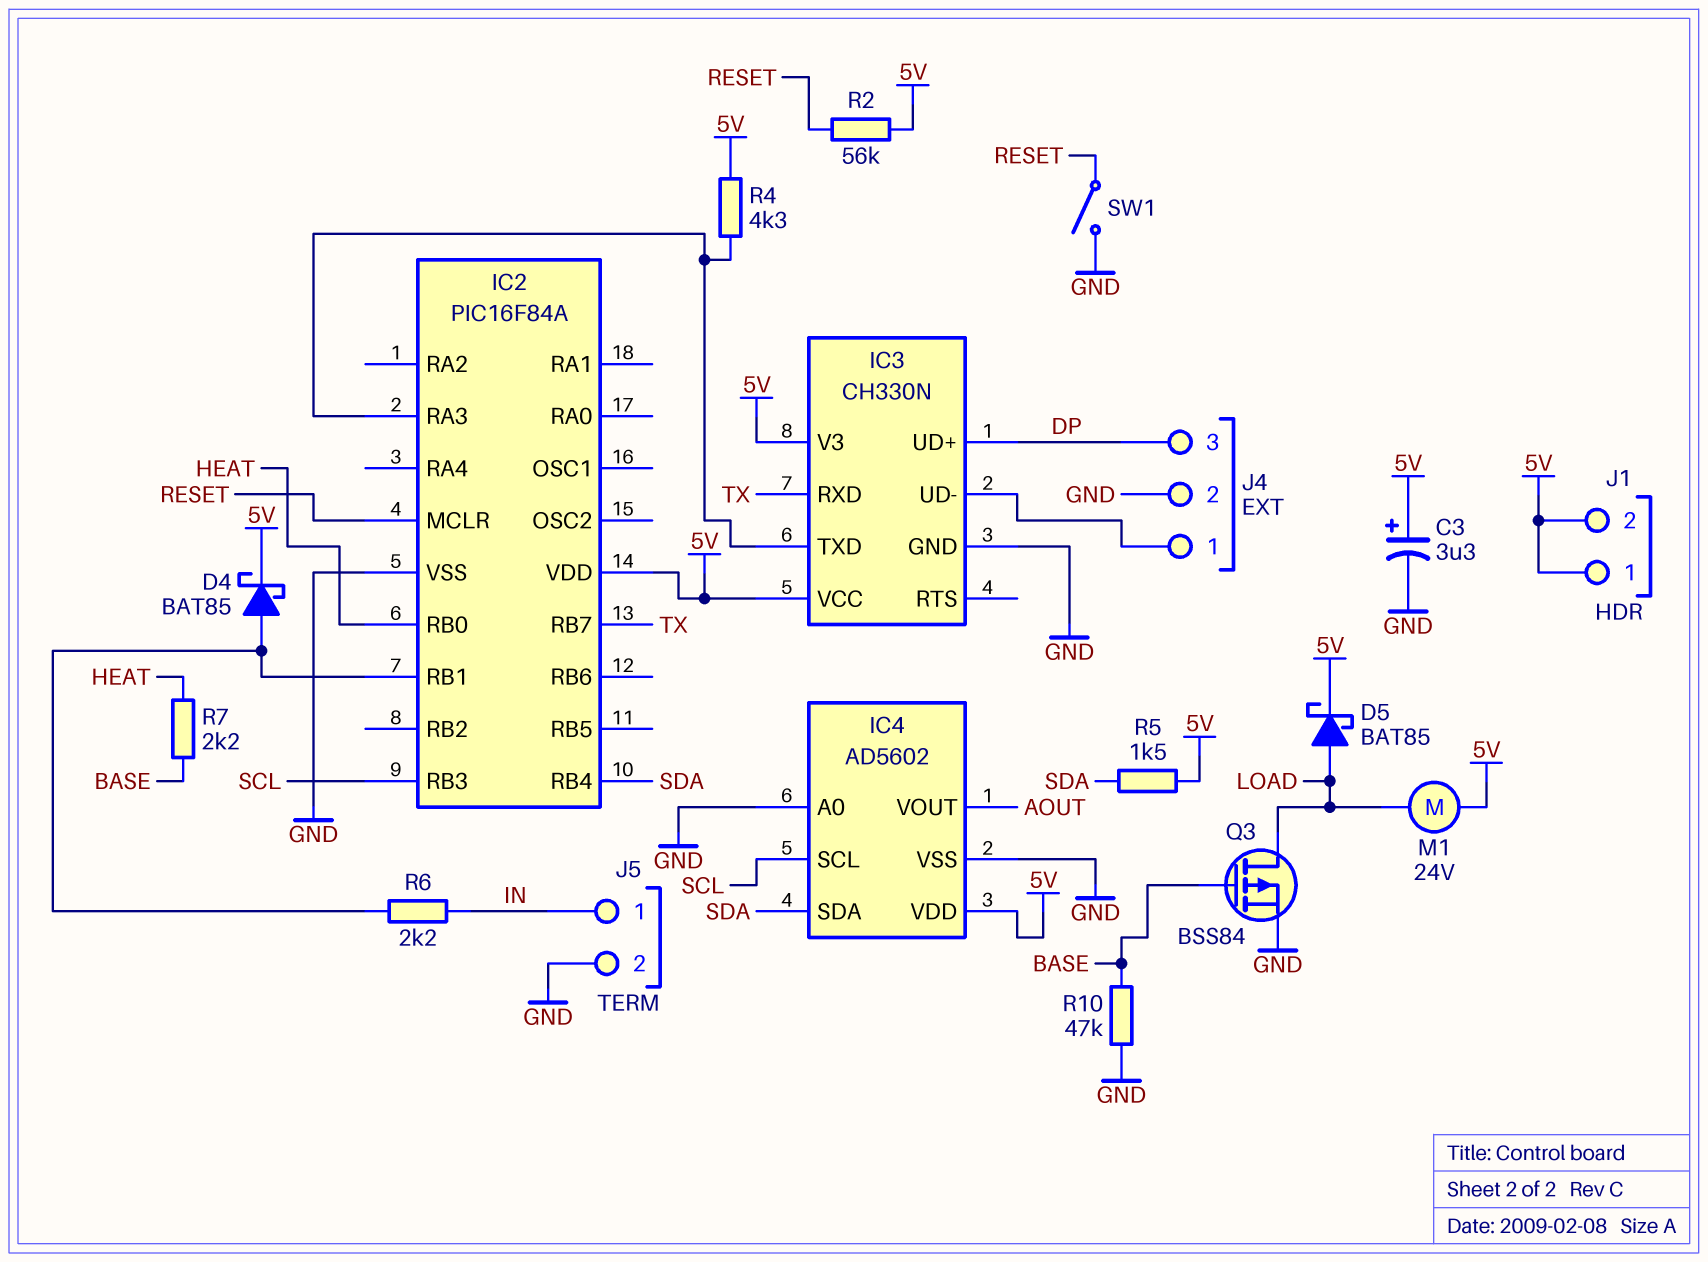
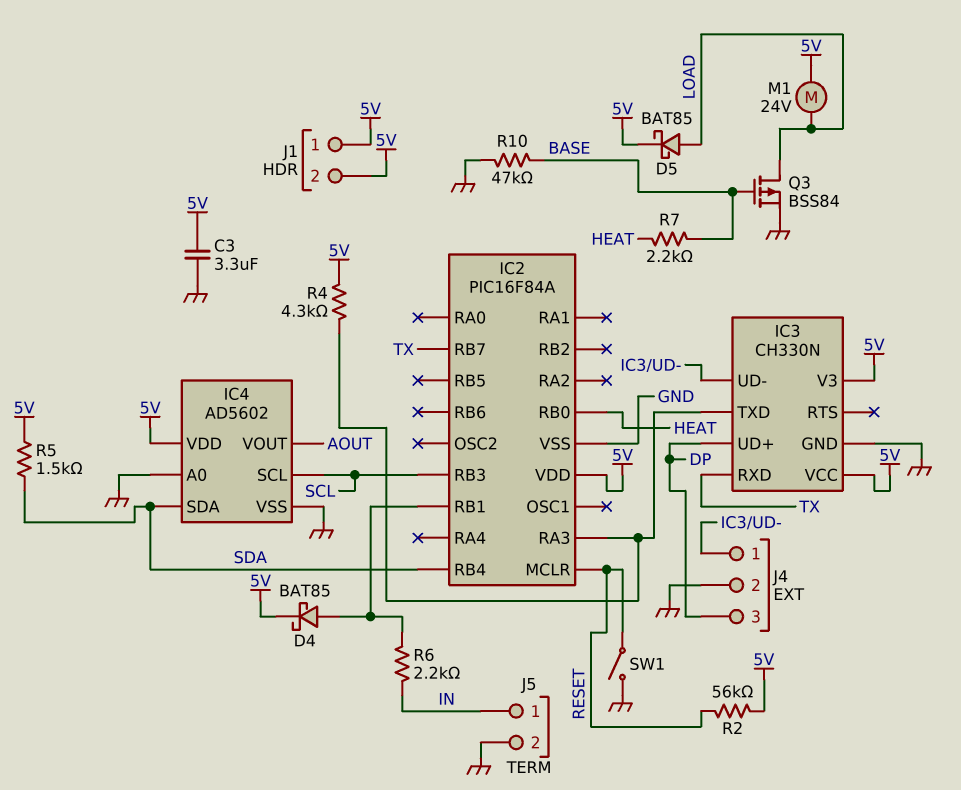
C3: 3.3uF (plus 5V, minus GND) -> 3.3uF (5V, GND)

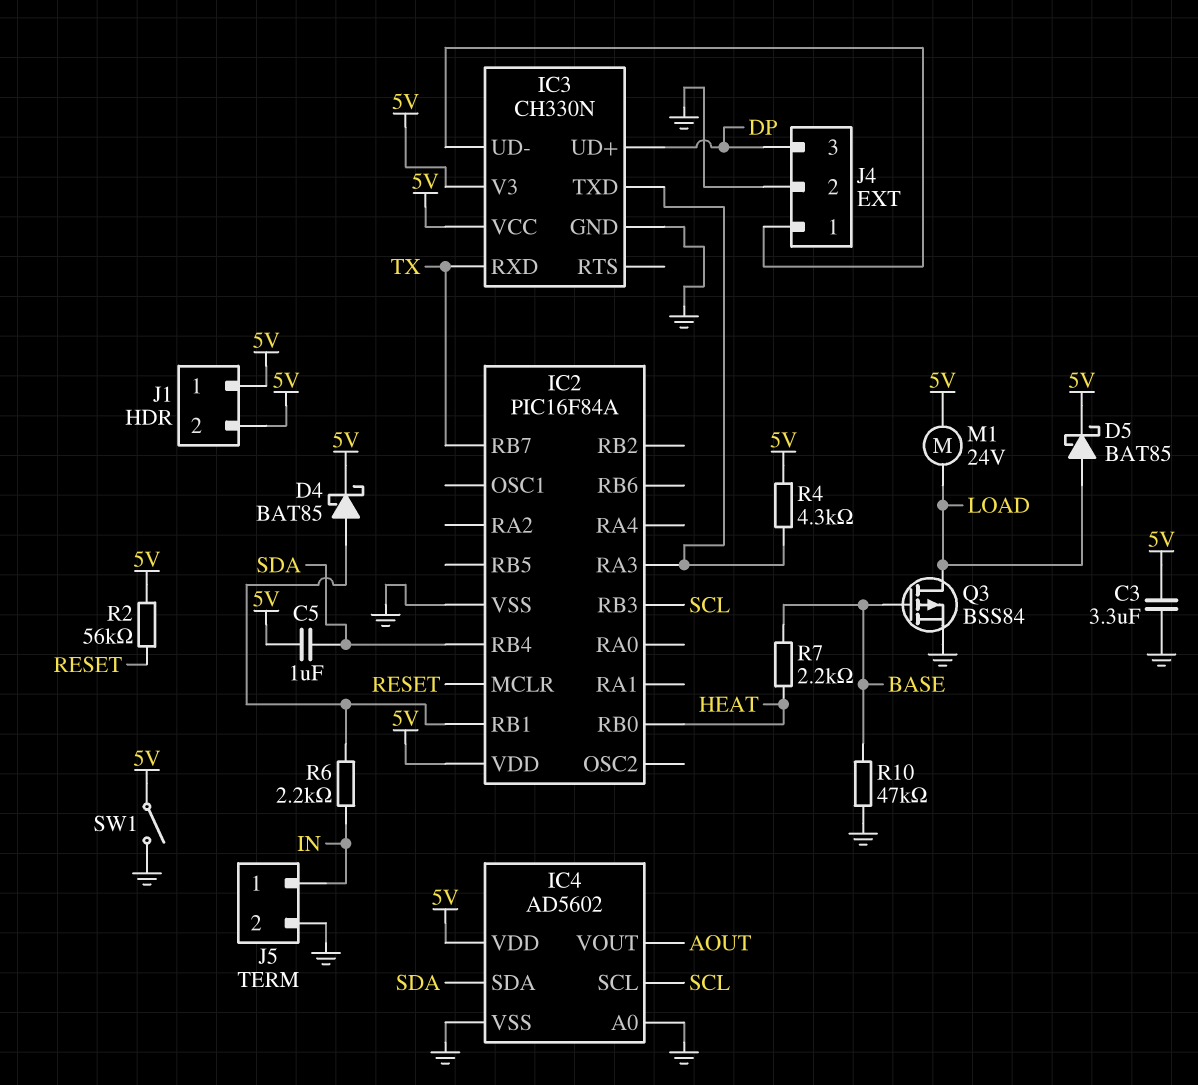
C5: none -> 1uF (5V, SDA)
R5: 1.5k (5V, SDA) -> none
SW1: switch (GND, RESET) -> switch (5V, GND)

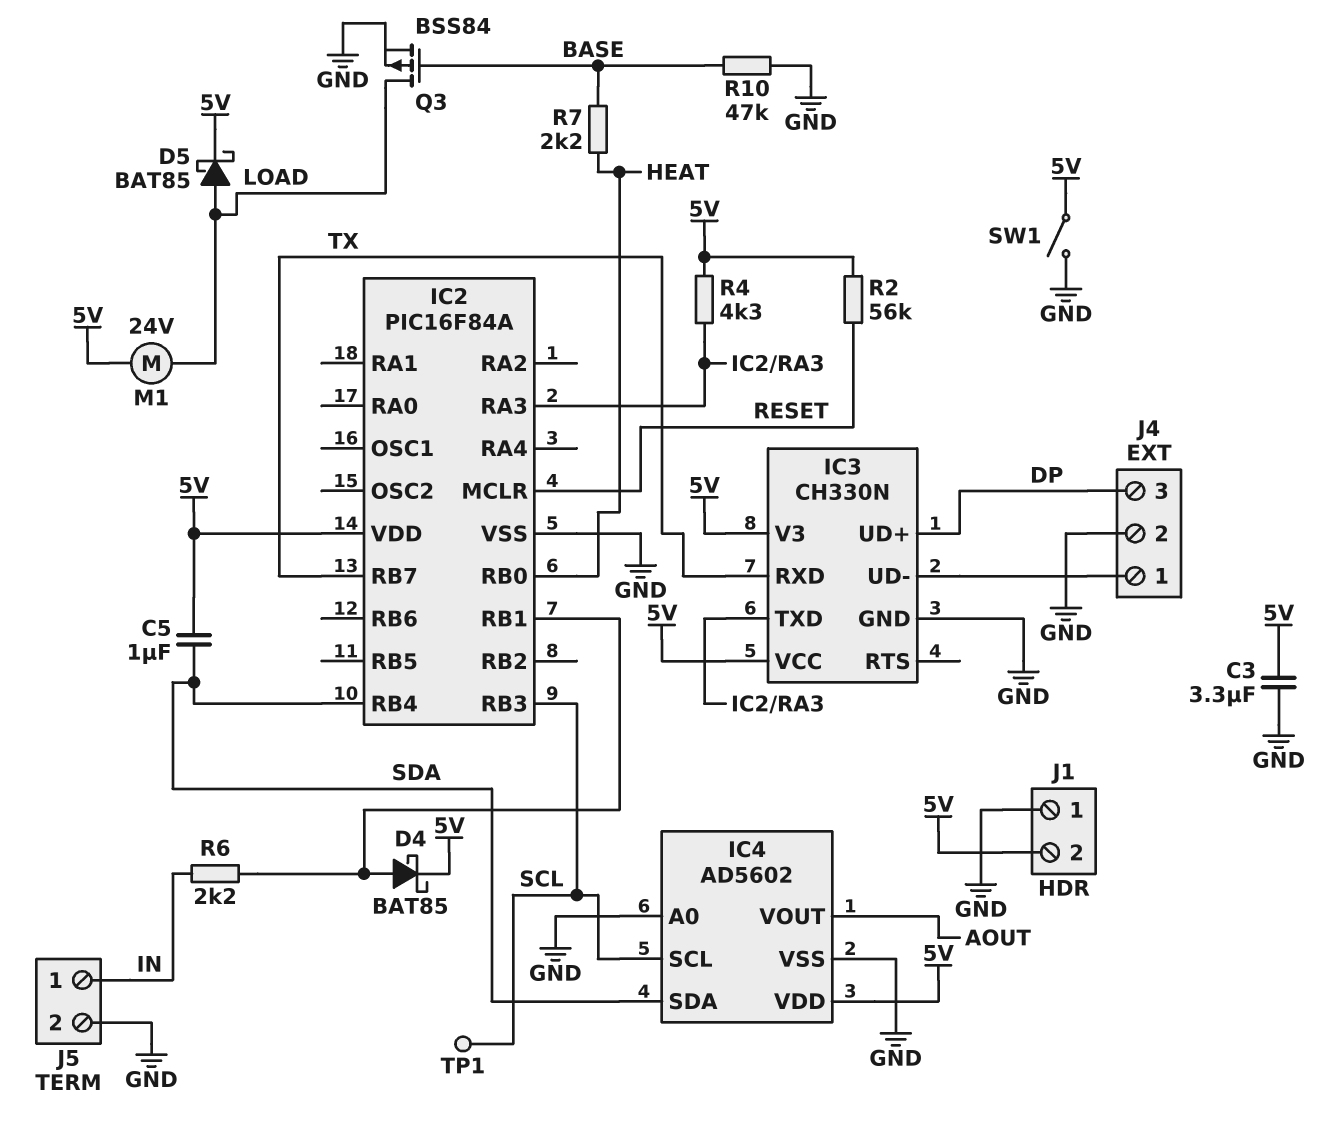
J1 pin 1: 5V -> GND
TP1: none -> test point (SCL)

